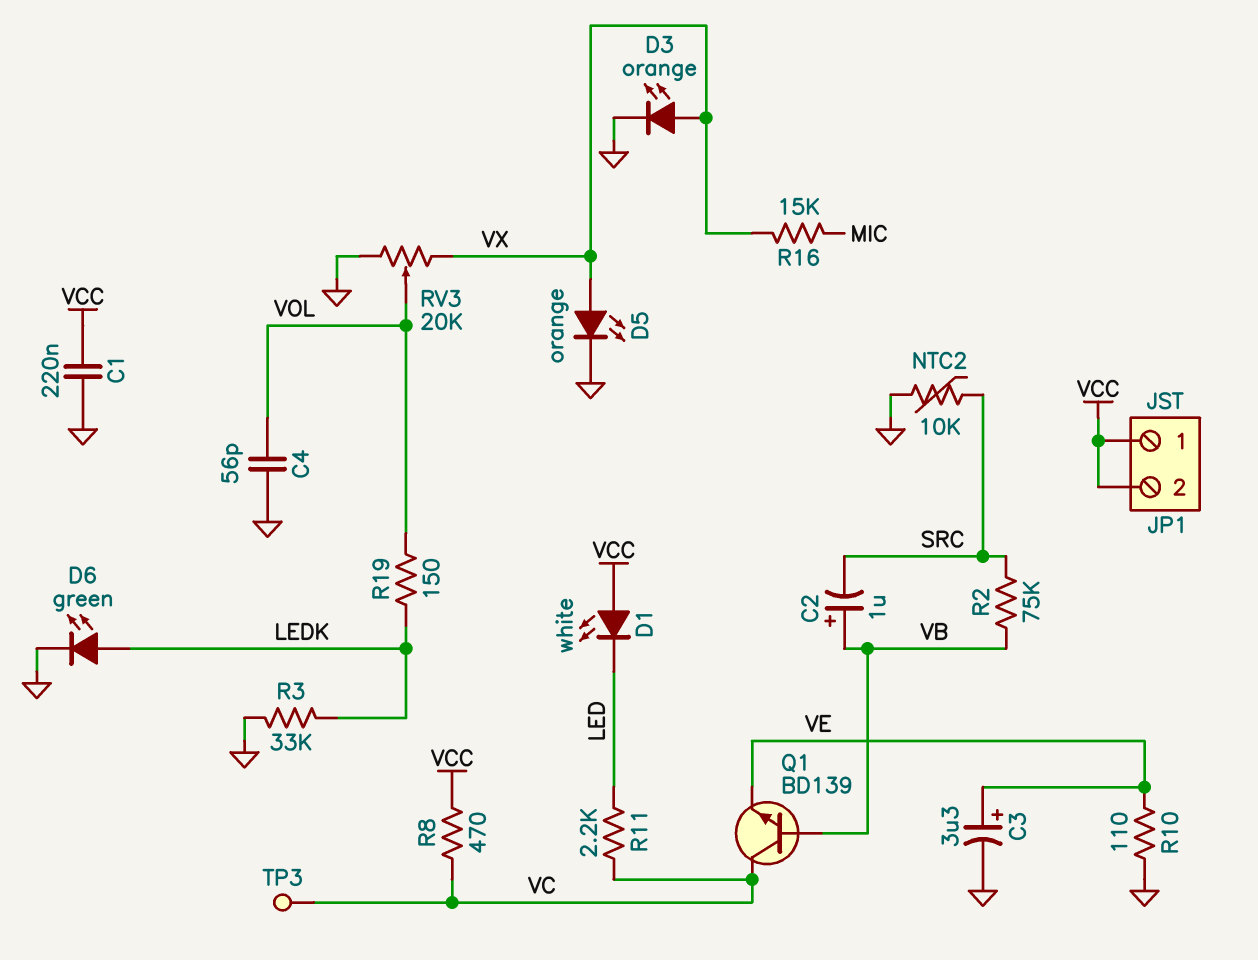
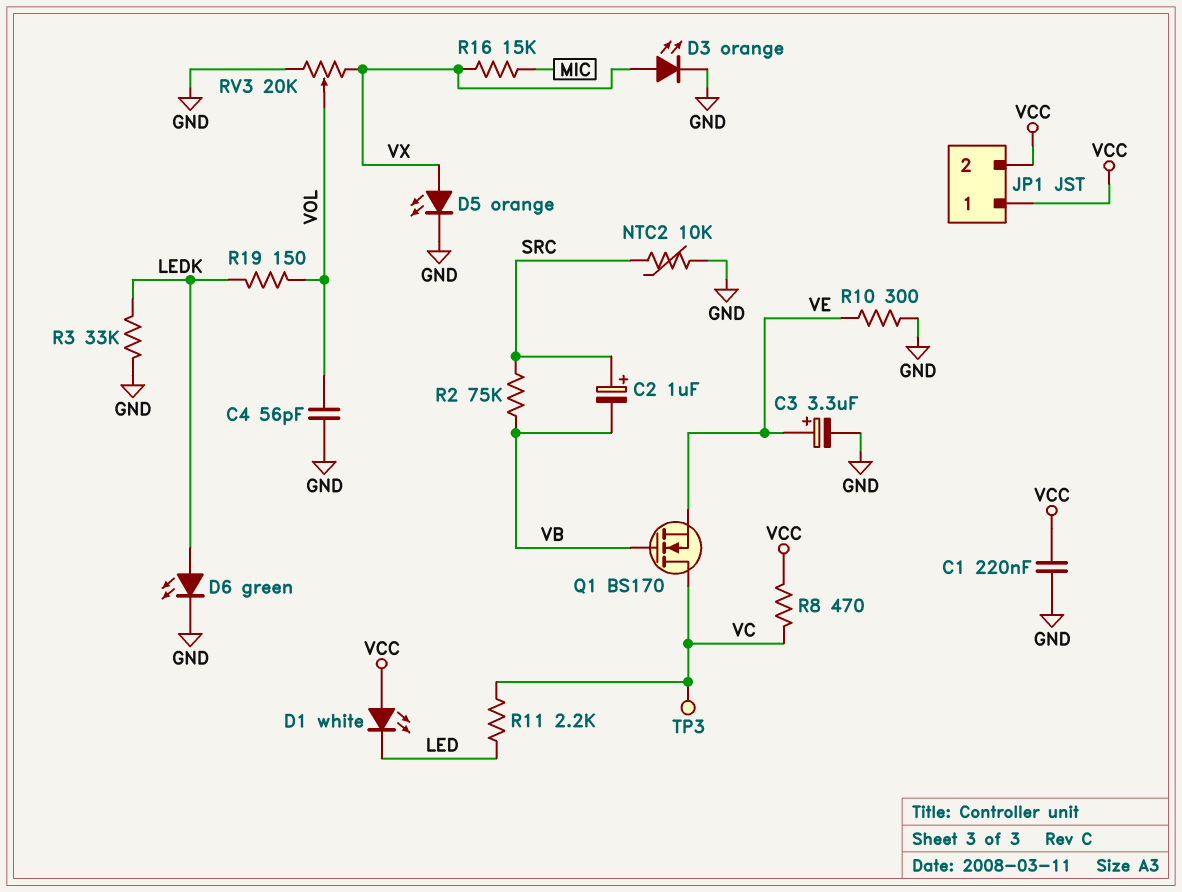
C2: 1uF (plus VB, minus SRC) -> 1uF (plus SRC, minus VB)
Q1: NPN BD139 (B VB, C VC, E VE) -> NMOS BS170 (G VB, D VC, S VE)
R10: 110 (GND, VE) -> 300 (GND, VE)

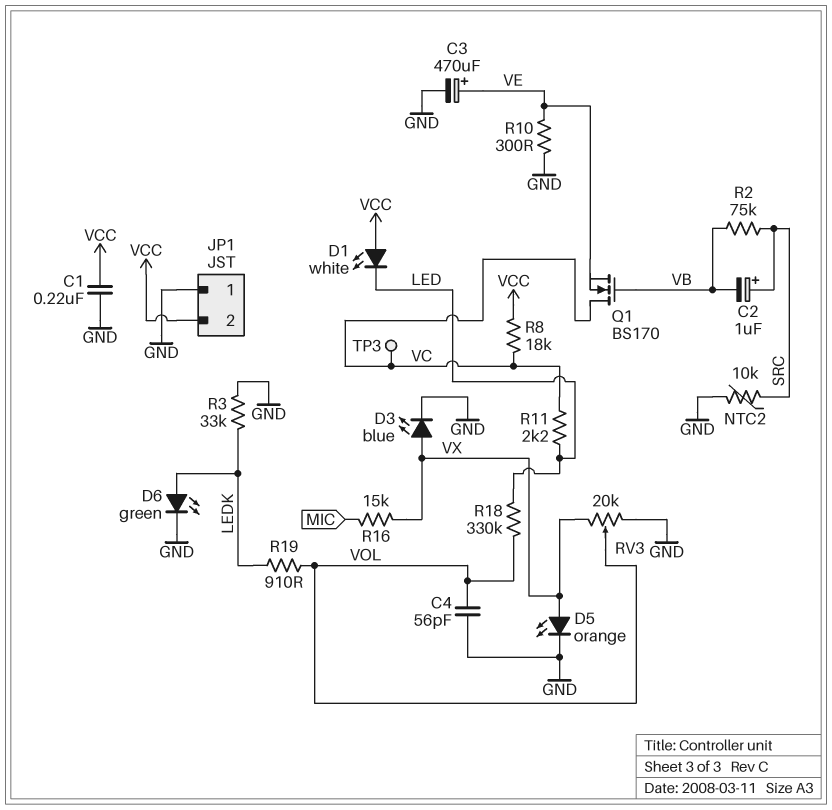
C3: 3.3uF (plus VE, minus GND) -> 470uF (plus VE, minus GND)
D3: LED orange (A VX, K GND) -> LED blue (A VX, K GND)
JP1 pin 1: VCC -> GND
R8: 470 (VC, VCC) -> 18k (VC, VCC)
R18: none -> 330k (LED, VOL)
R19: 150 (LEDK, VOL) -> 910 (LEDK, VOL)

